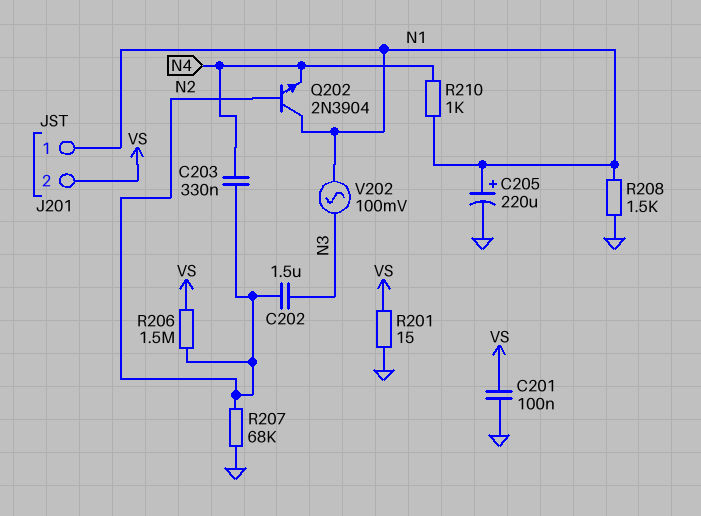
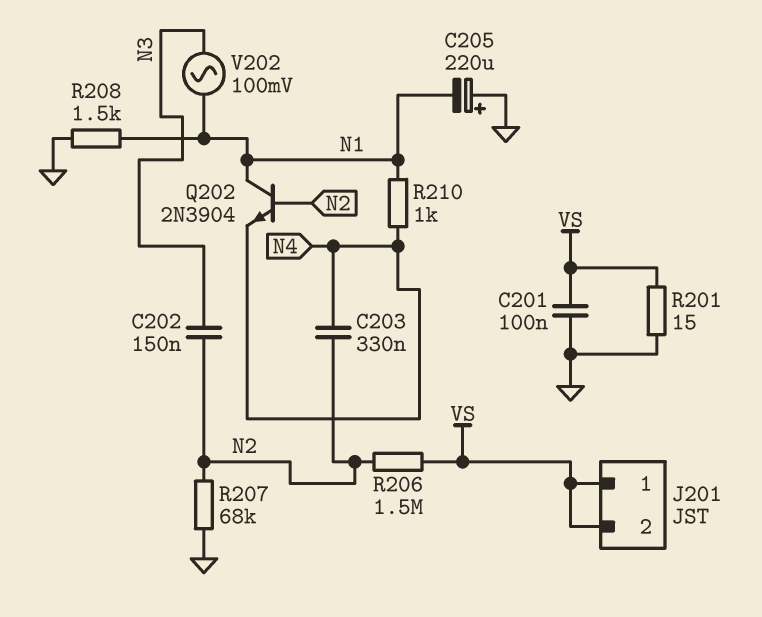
C202: 1.5uF (N2, N3) -> 150nF (N2, N3)
C205: 220uF (plus N1, minus GND) -> 220uF (plus GND, minus N1)
J201 pin 1: N1 -> VS

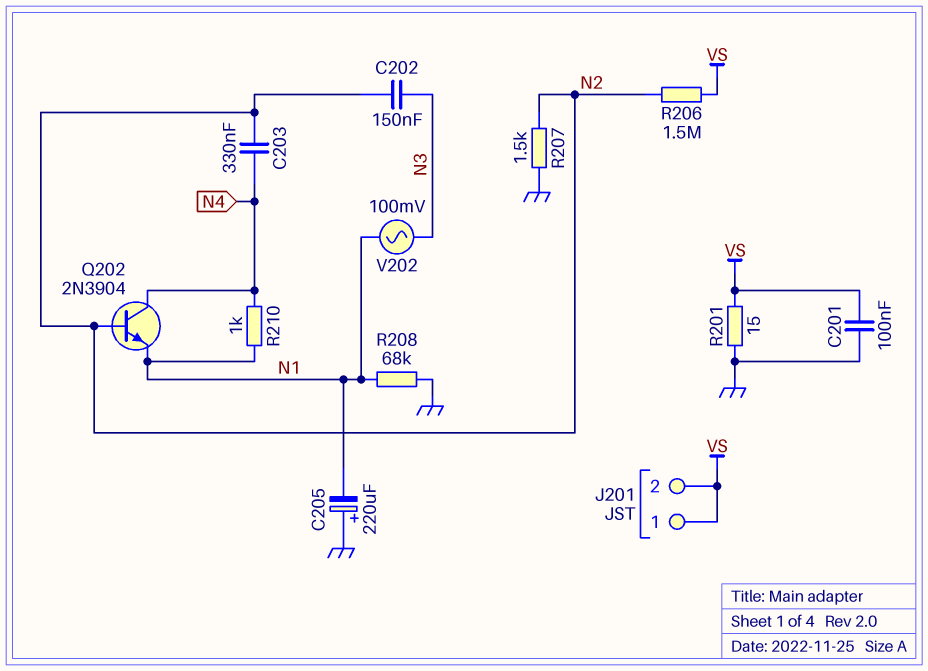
Q202: NPN 2N3904 (B N2, C N1, E N4) -> NPN 2N3904 (B N2, C N4, E N1)
R207: 68k (GND, N2) -> 1.5k (GND, N2)
R208: 1.5k (GND, N1) -> 68k (GND, N1)

